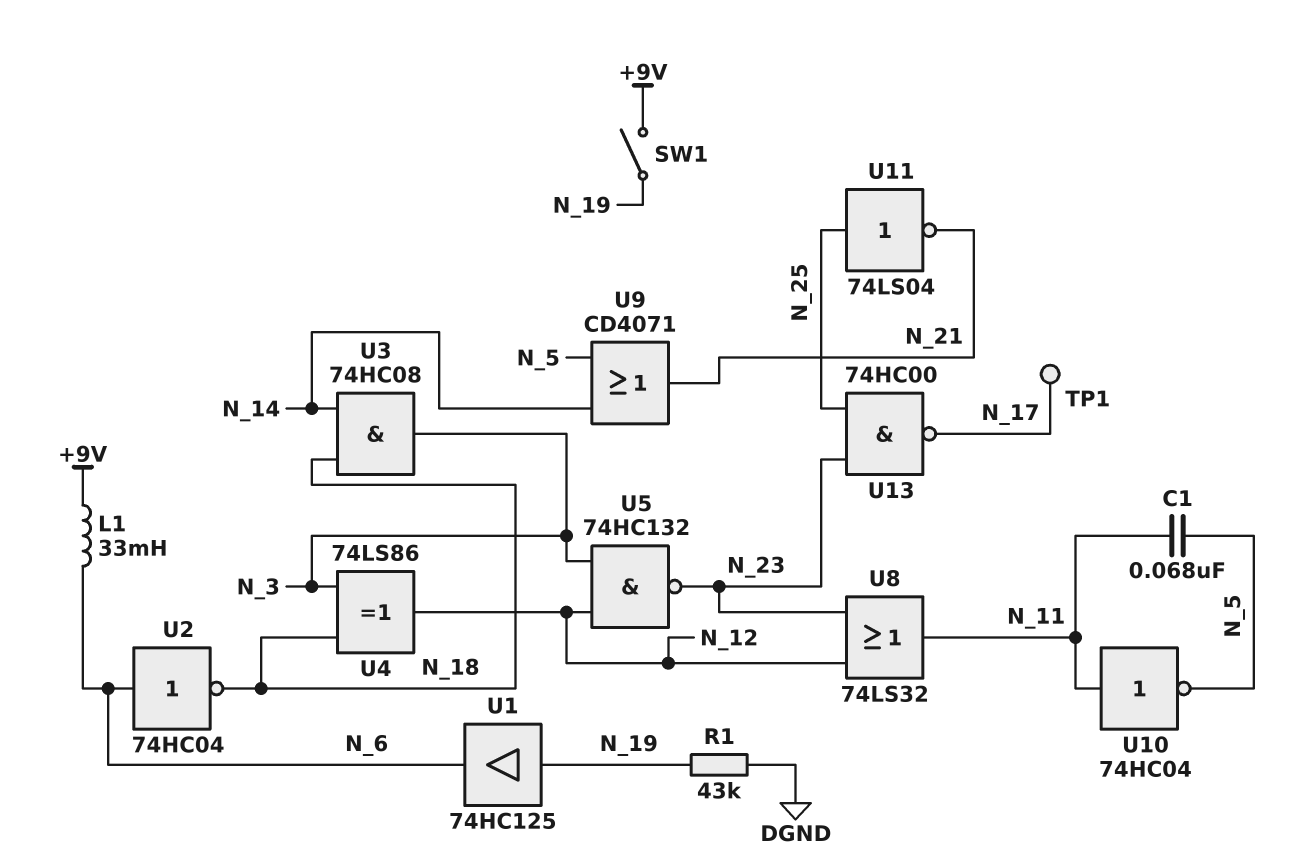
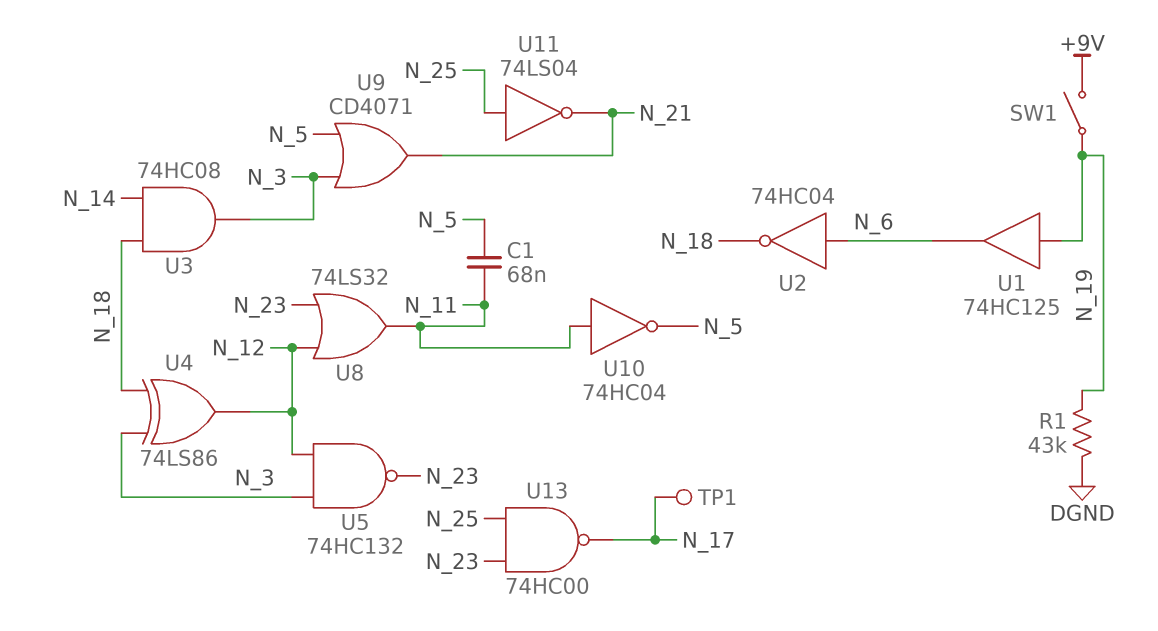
L1: 33mH (+9V, N_6) -> none
U9: OR CD4071 (in N_5, in N_14, out N_21) -> OR CD4071 (in N_3, in N_5, out N_21)

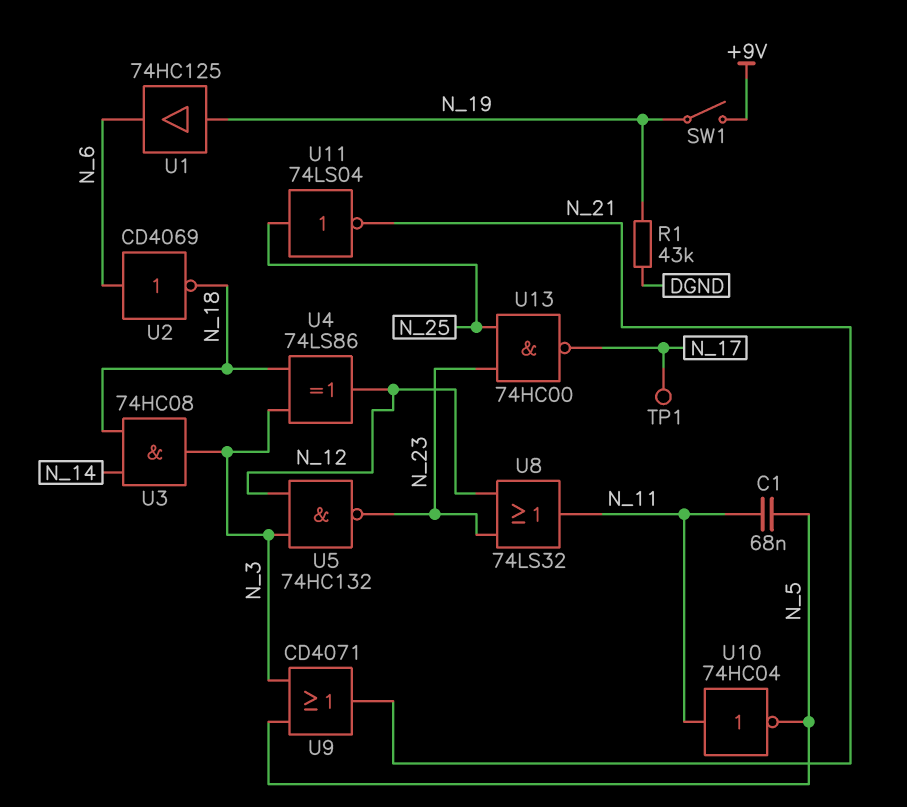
U2: NOT 74HC04 (in N_6, out N_18) -> NOT CD4069 (in N_6, out N_18)

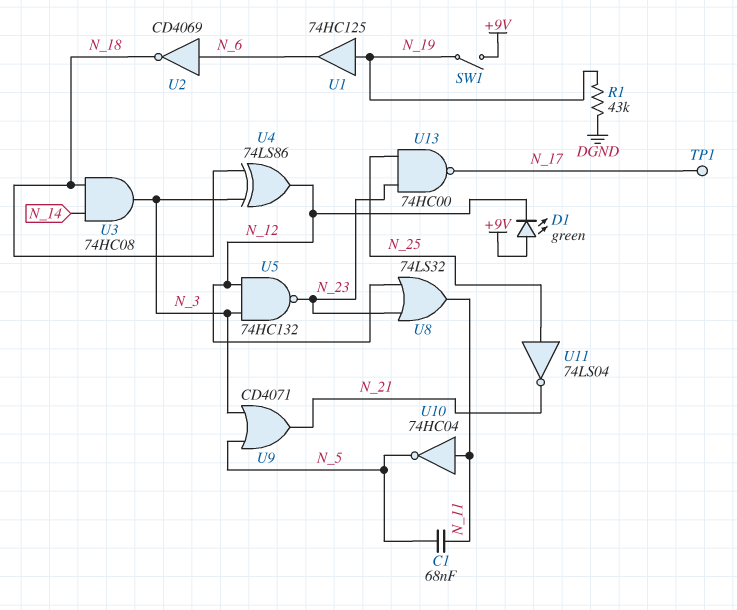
D1: none -> LED green (A +9V, K N_12)

